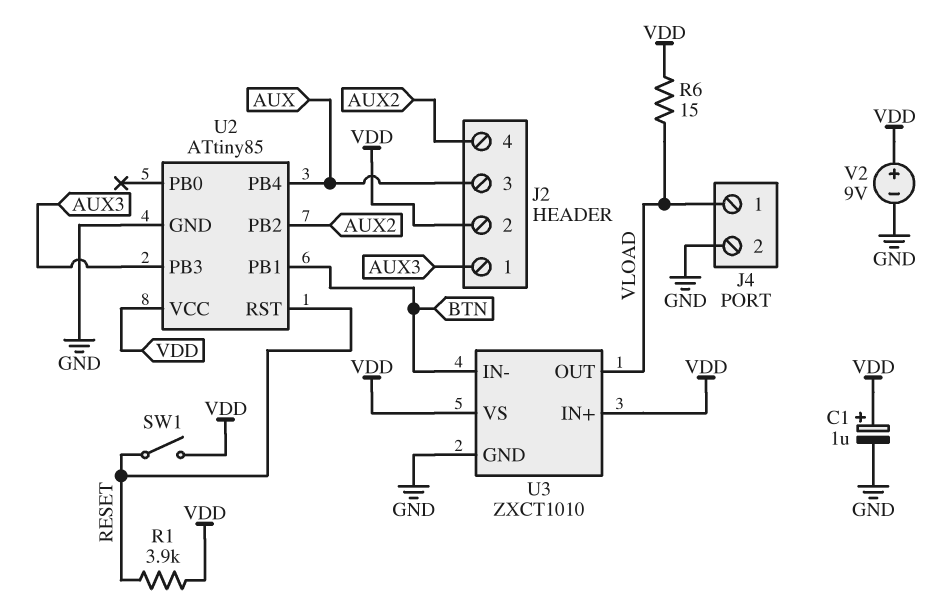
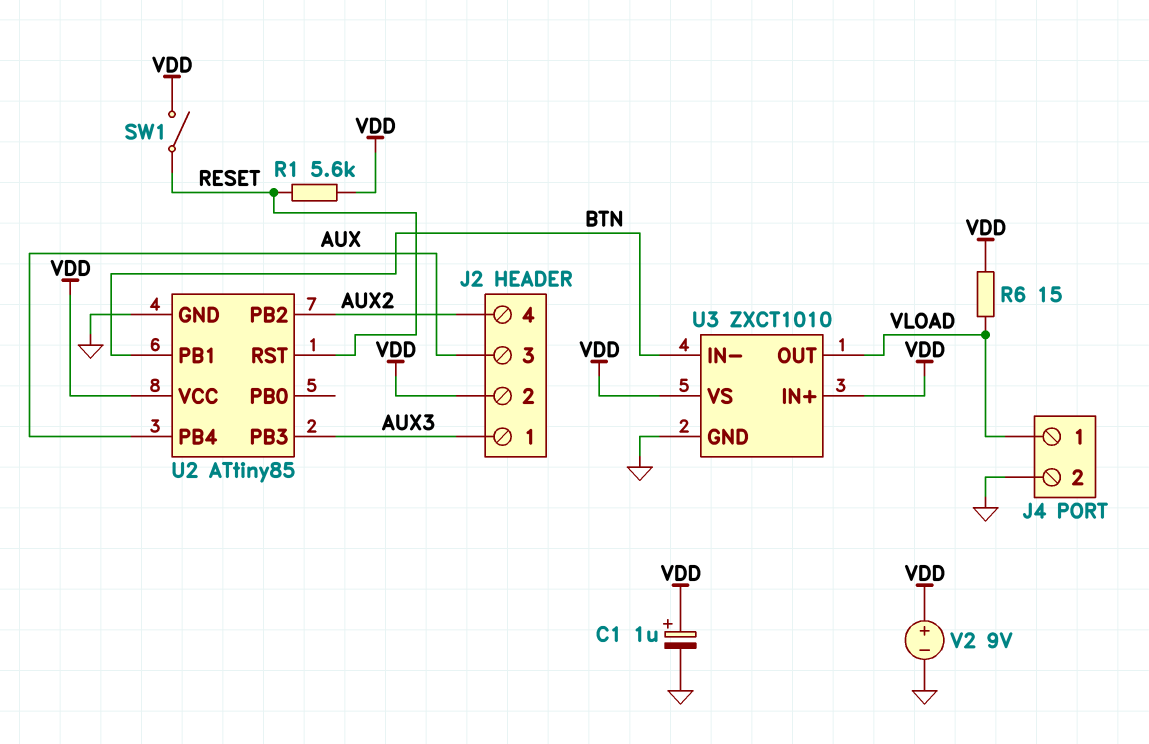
R1: 3.9k (RESET, VDD) -> 5.6k (RESET, VDD)

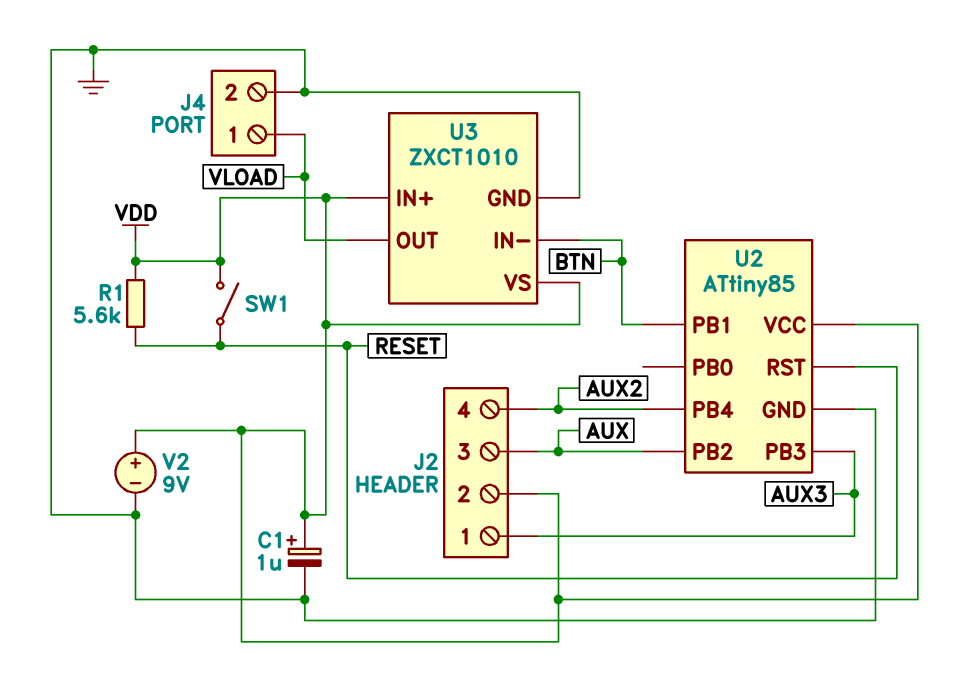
R6: 15 (VDD, VLOAD) -> none
U2 pin PB2: AUX2 -> AUX
U2 pin PB4: AUX -> AUX2

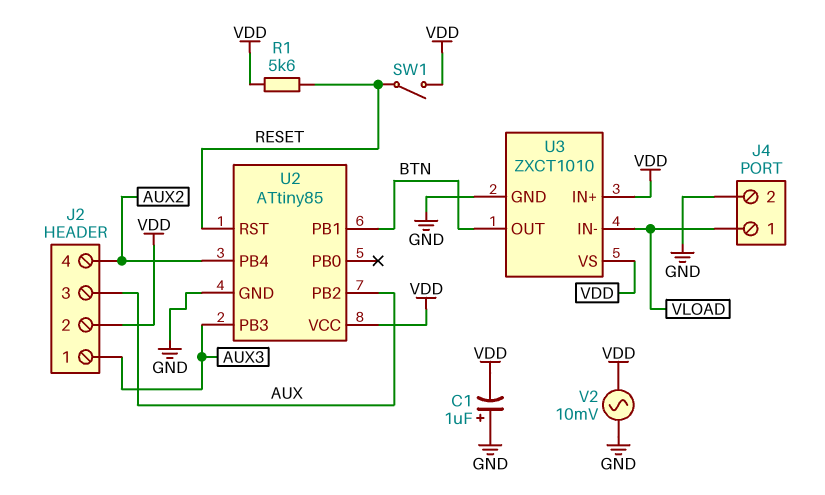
C1: 1uF (plus VDD, minus GND) -> 1uF (plus GND, minus VDD)
U3 pin IN-: BTN -> VLOAD
U3 pin OUT: VLOAD -> BTN
V2: 9V (plus VDD, minus GND) -> AC 10mV (GND, VDD)

